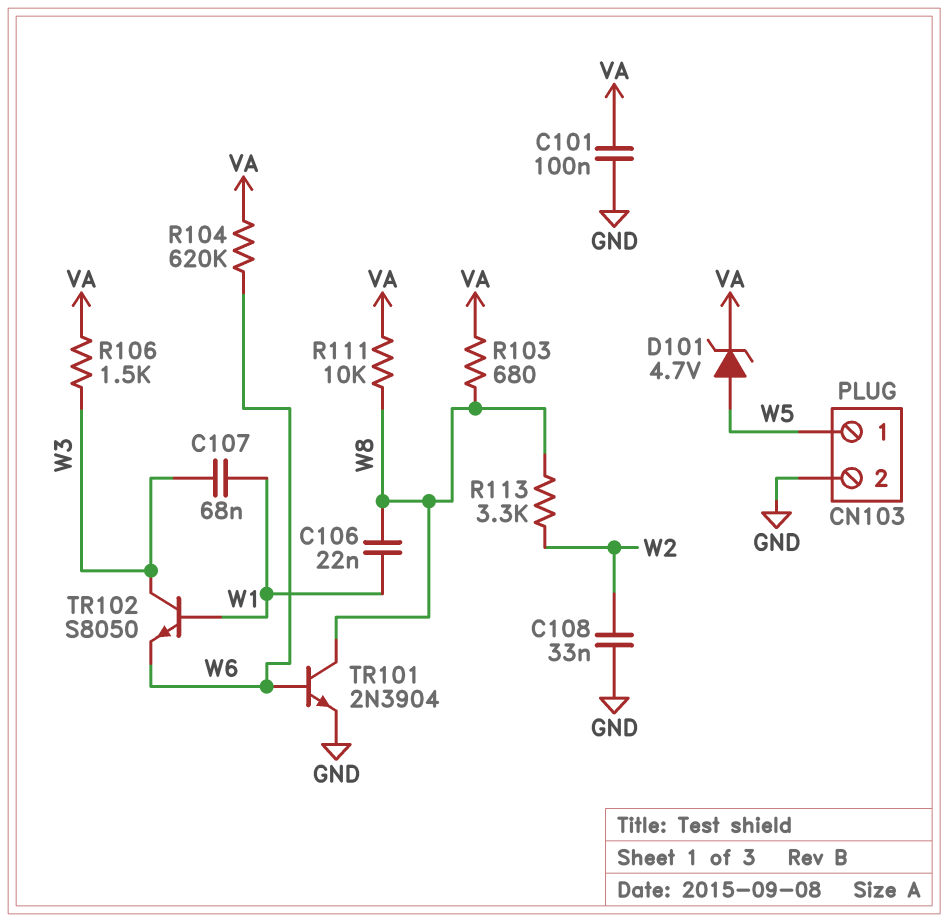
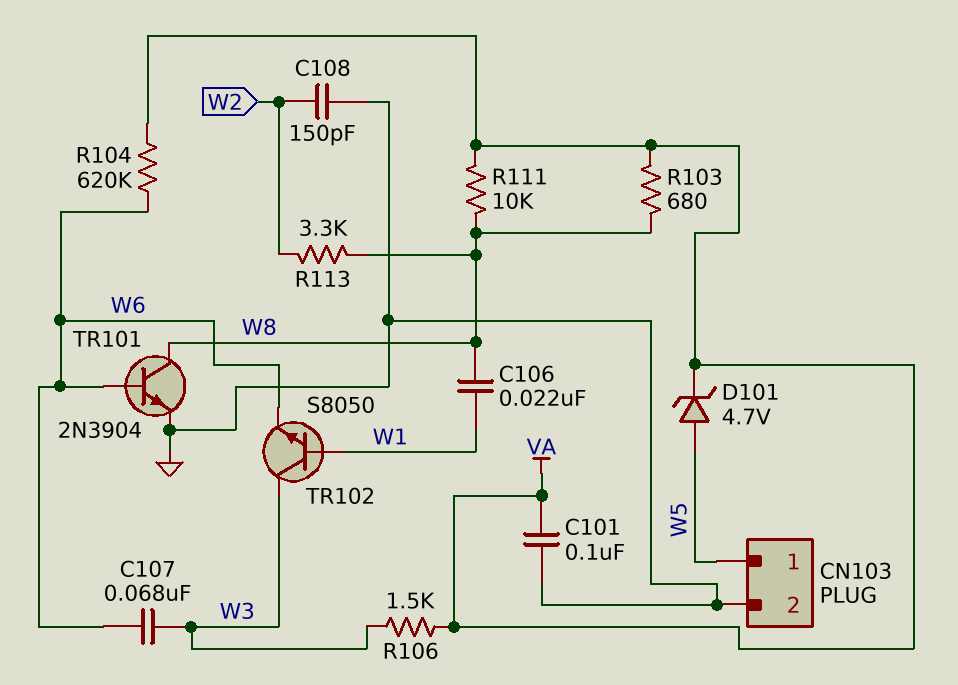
C107: 68nF (W1, W3) -> 68nF (W3, W6)
C108: 33nF (GND, W2) -> 150pF (GND, W2)

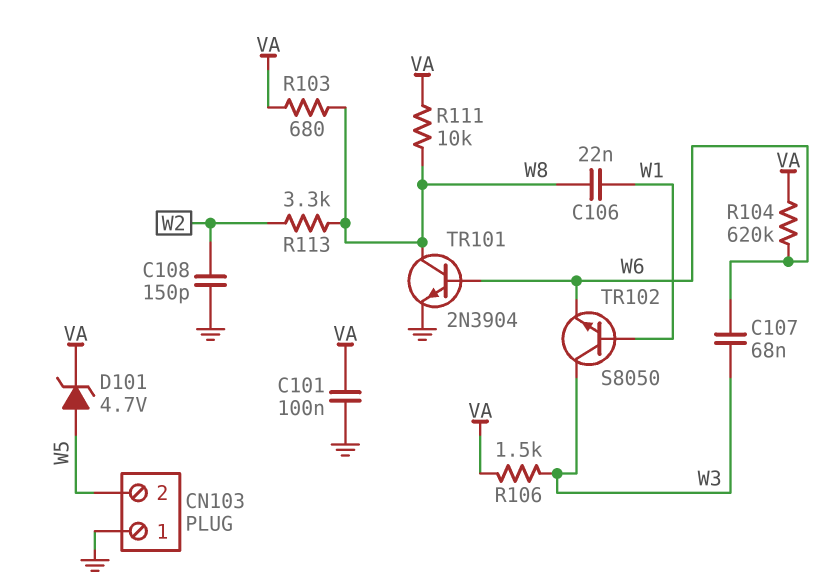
CN103 pin 1: W5 -> GND
CN103 pin 2: GND -> W5

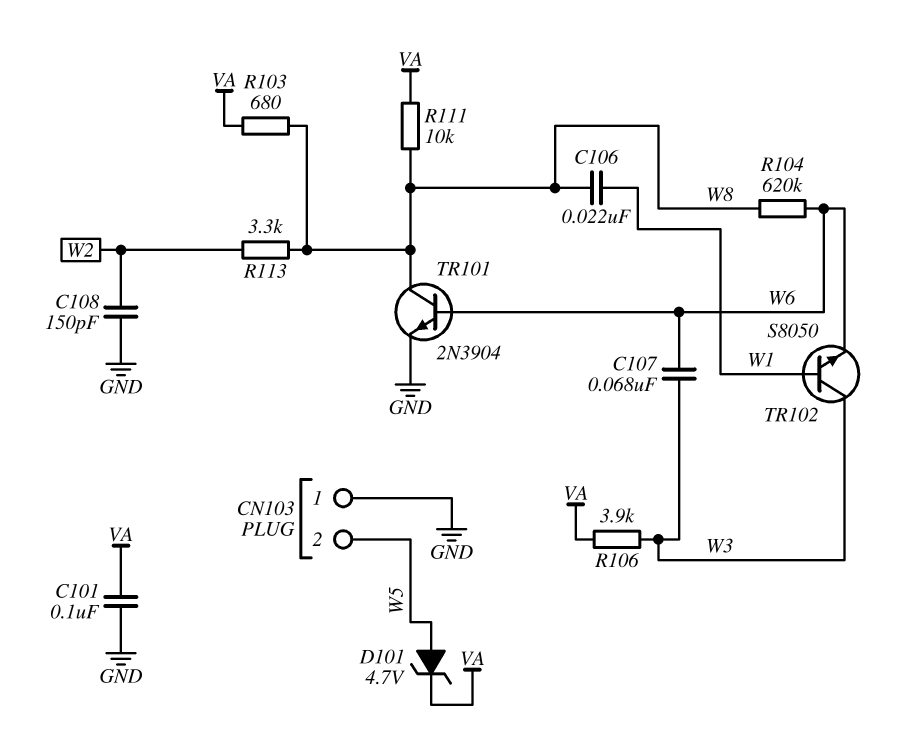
R104: 620k (VA, W6) -> 620k (W6, W8)
R106: 1.5k (VA, W3) -> 3.9k (VA, W3)

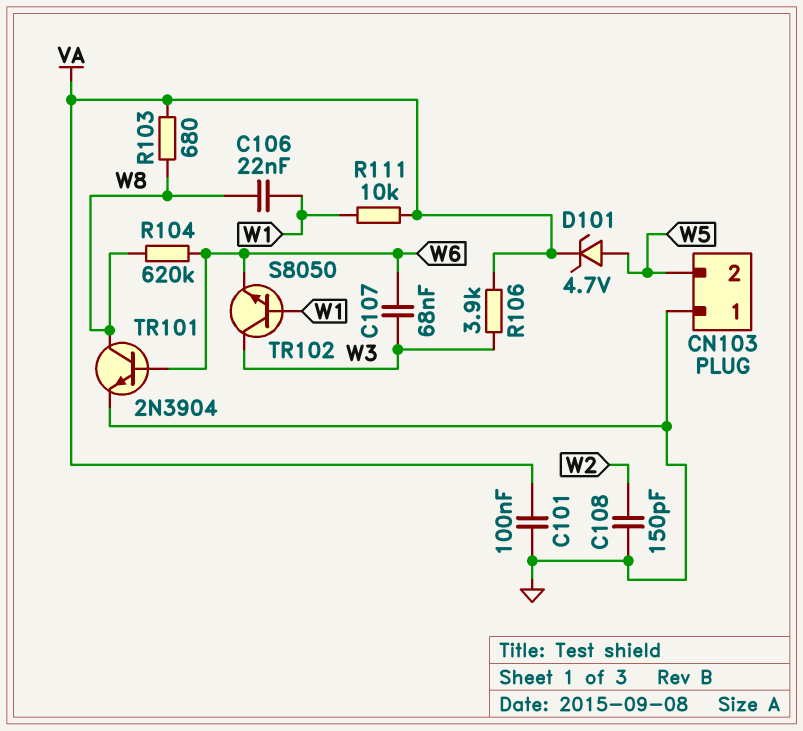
R111: 10k (VA, W8) -> 10k (VA, W1)
R113: 3.3k (W2, W8) -> none

